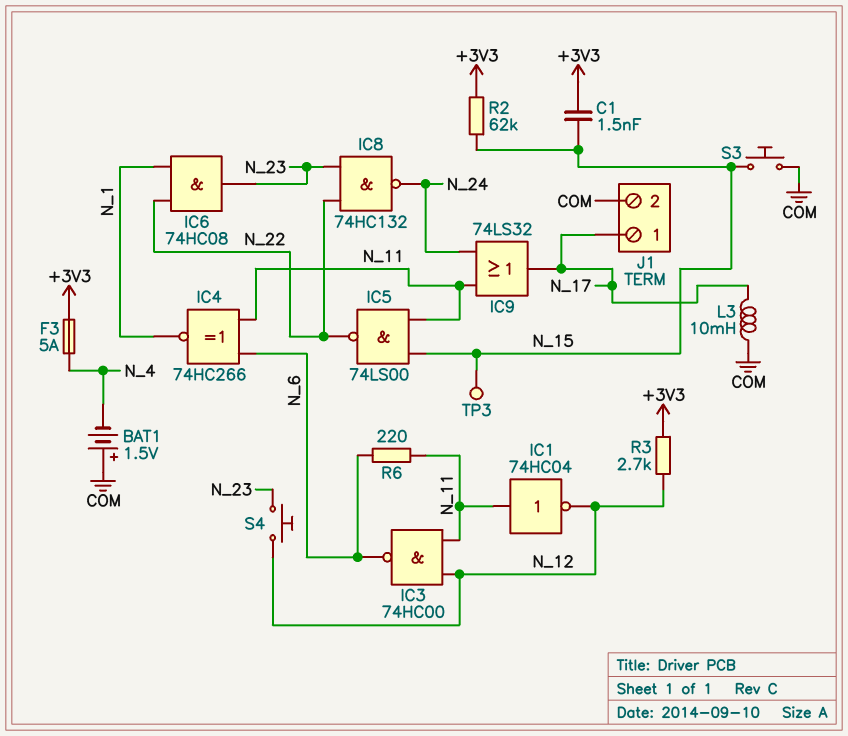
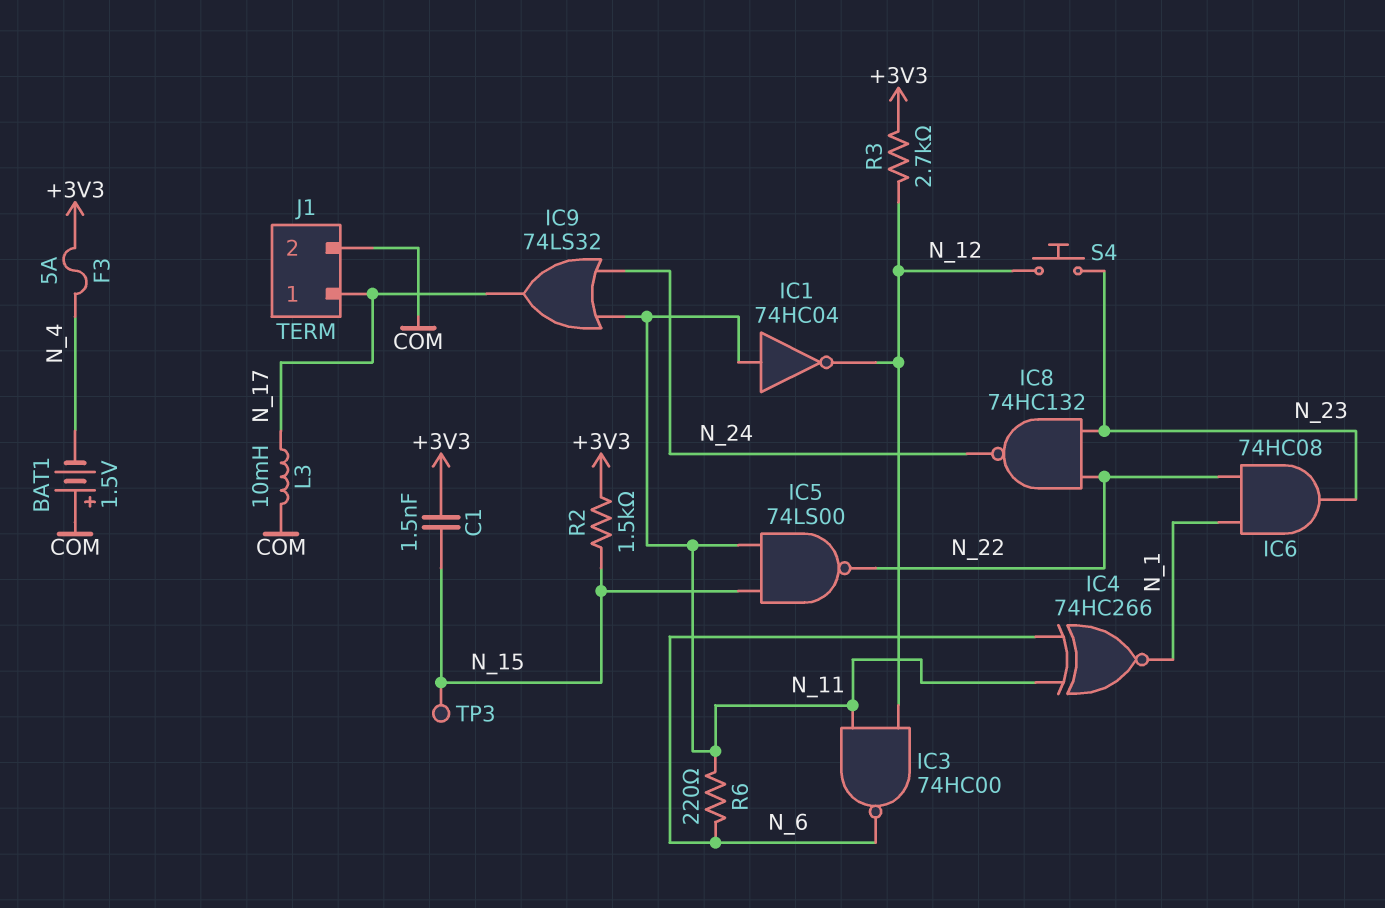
R2: 62k (+3V3, N_15) -> 1.5k (+3V3, N_15)
S3: button (COM, N_15) -> none

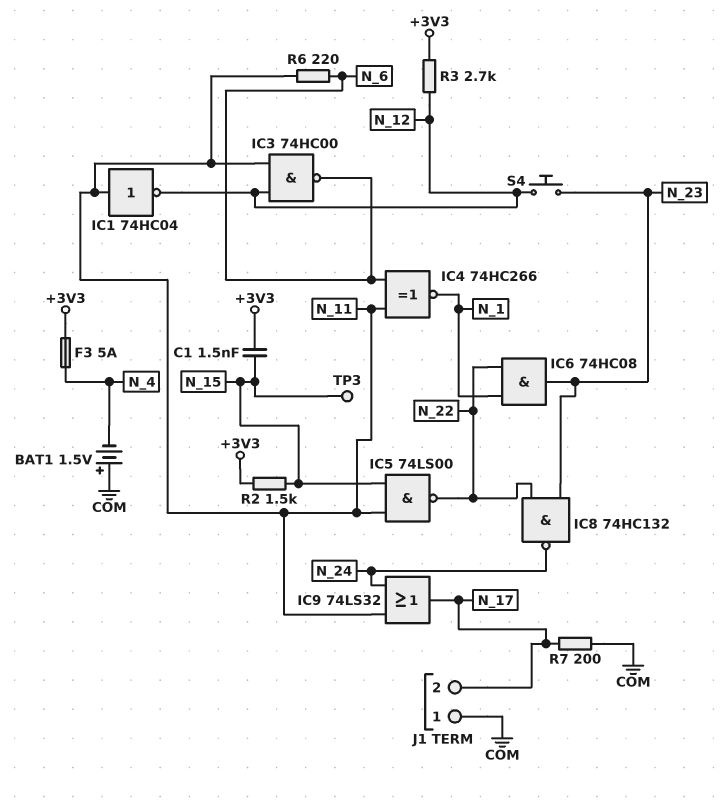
J1 pin 1: N_17 -> COM
J1 pin 2: COM -> N_17
L3: 10mH (COM, N_17) -> none
R7: none -> 200 (COM, N_17)

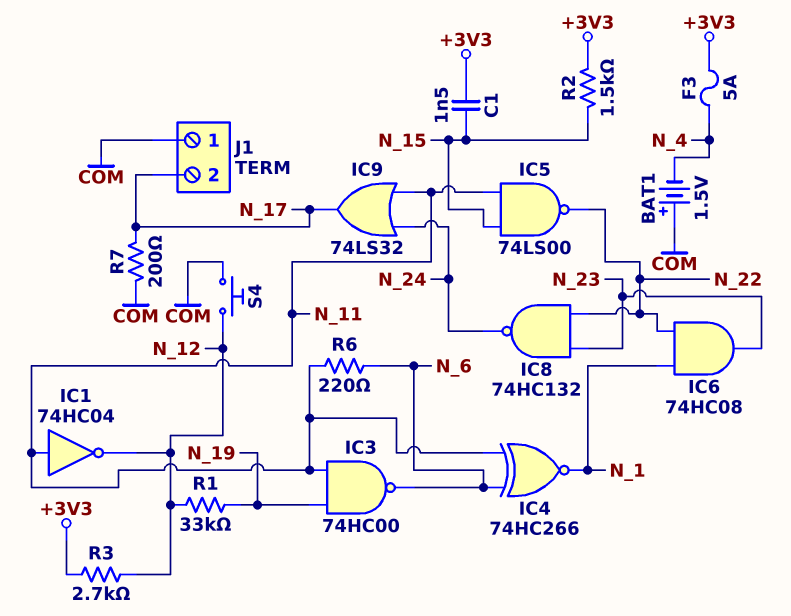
IC3: NAND 74HC00 (in N_11, in N_12, out N_6) -> NAND 74HC00 (in N_11, in N_19, out N_6)
R1: none -> 33k (N_12, N_19)
S4: button (N_12, N_23) -> button (COM, N_12)
TP3: test point (N_15) -> none

